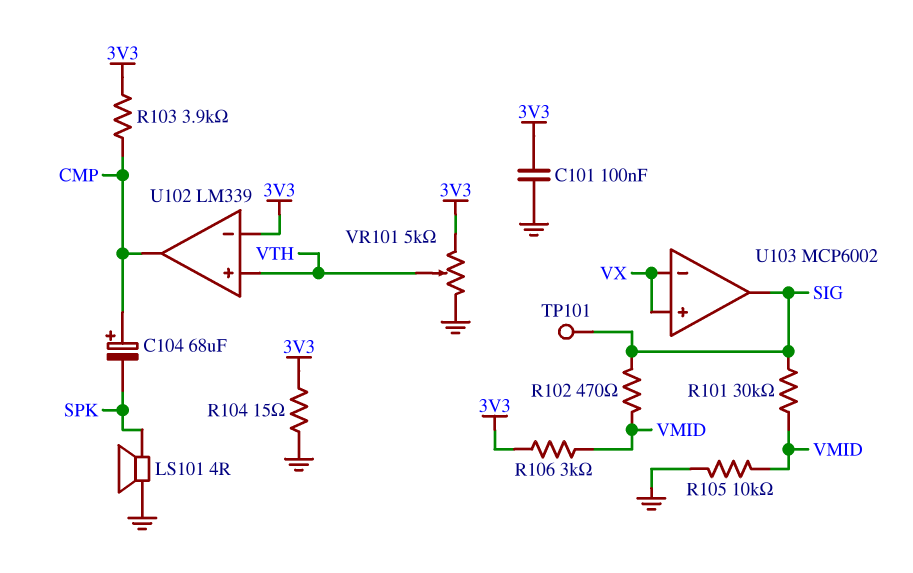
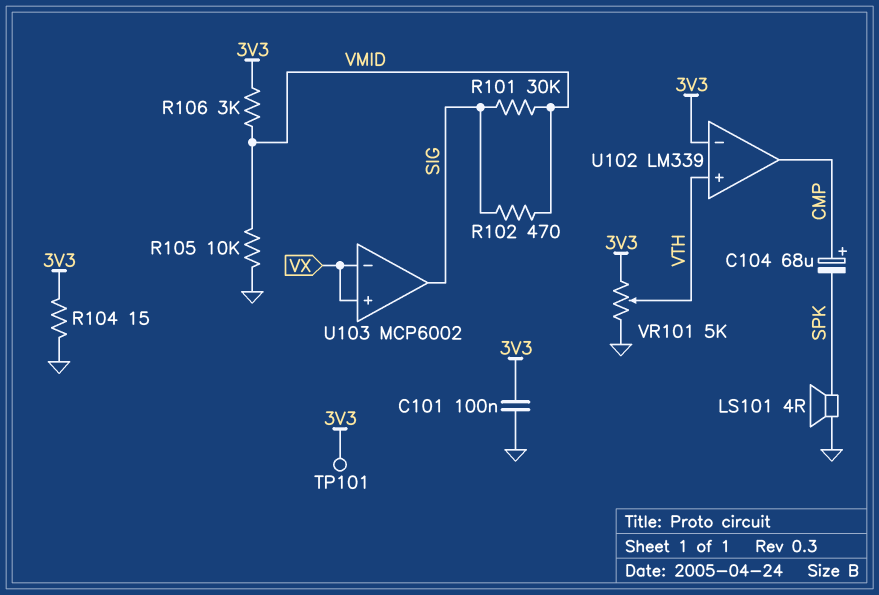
R103: 3.9k (3V3, CMP) -> none
TP101: test point (SIG) -> test point (3V3)

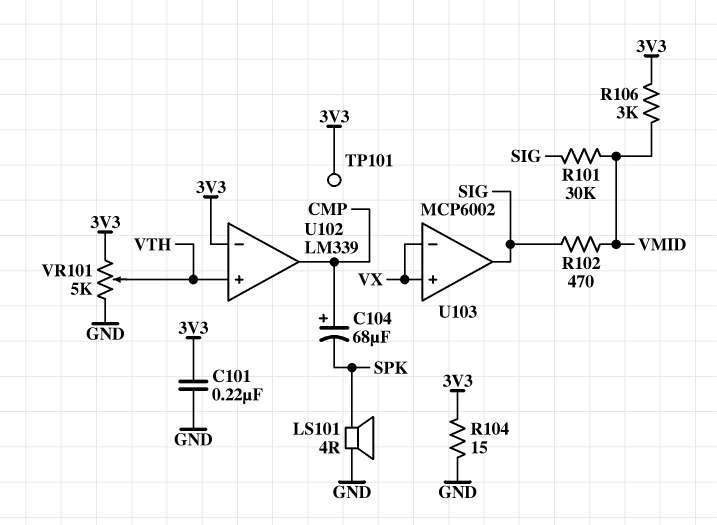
C101: 100nF (3V3, GND) -> 220nF (3V3, GND)
R105: 10k (GND, VMID) -> none

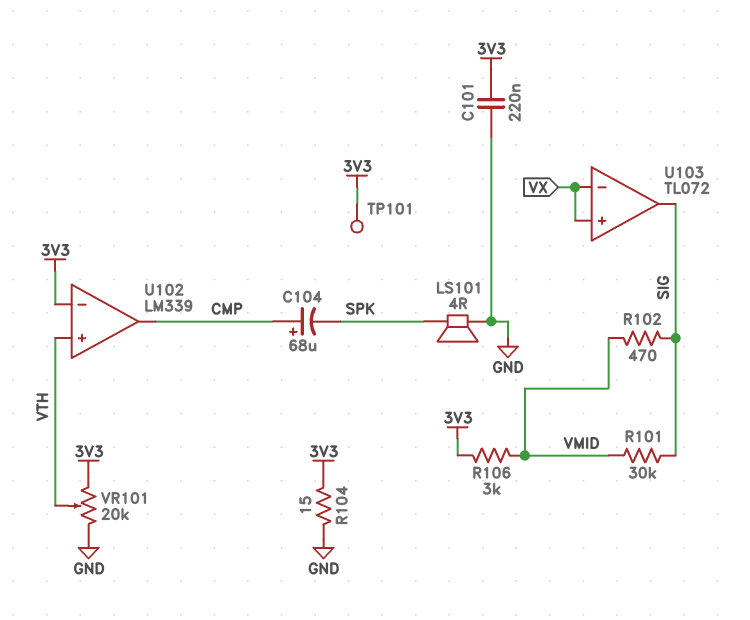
U103: MCP6002 -> TL072
VR101: 5k (3V3, GND, wiper VTH) -> 20k (3V3, GND, wiper VTH)

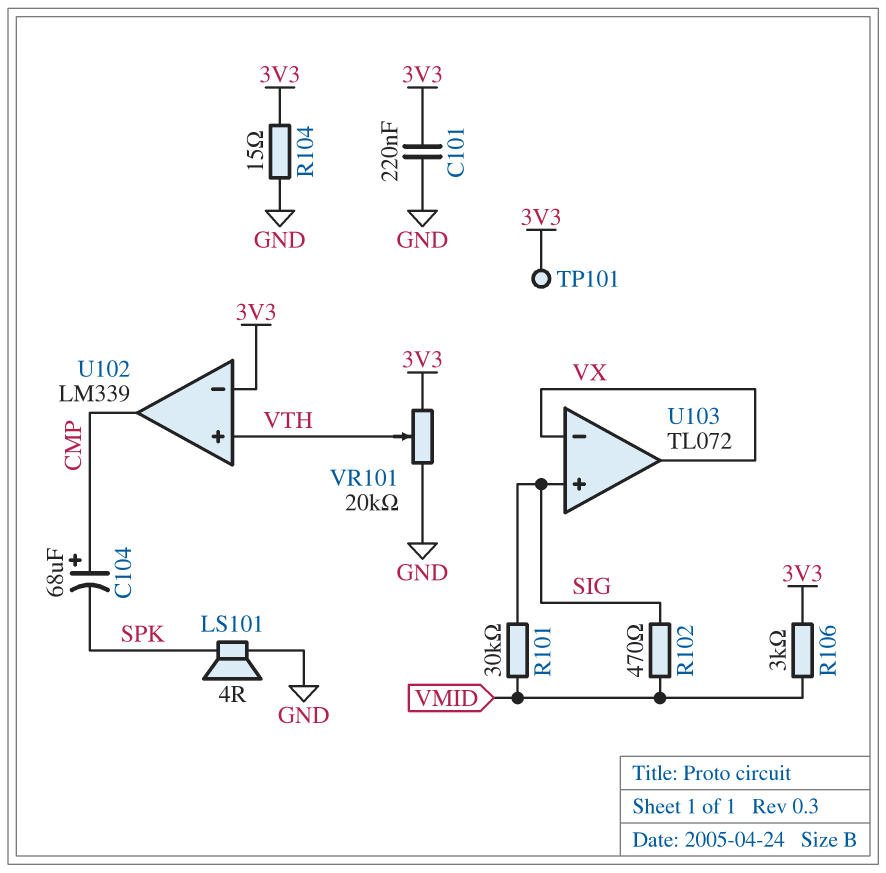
U103 pin in+: VX -> SIG
U103 pin out: SIG -> VX

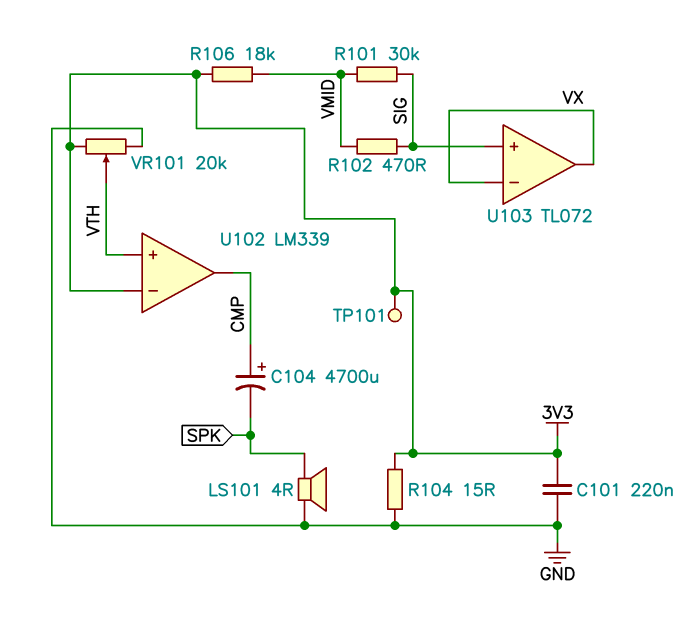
C104: 68uF (plus CMP, minus SPK) -> 4700uF (plus CMP, minus SPK)
R106: 3k (3V3, VMID) -> 18k (3V3, VMID)

